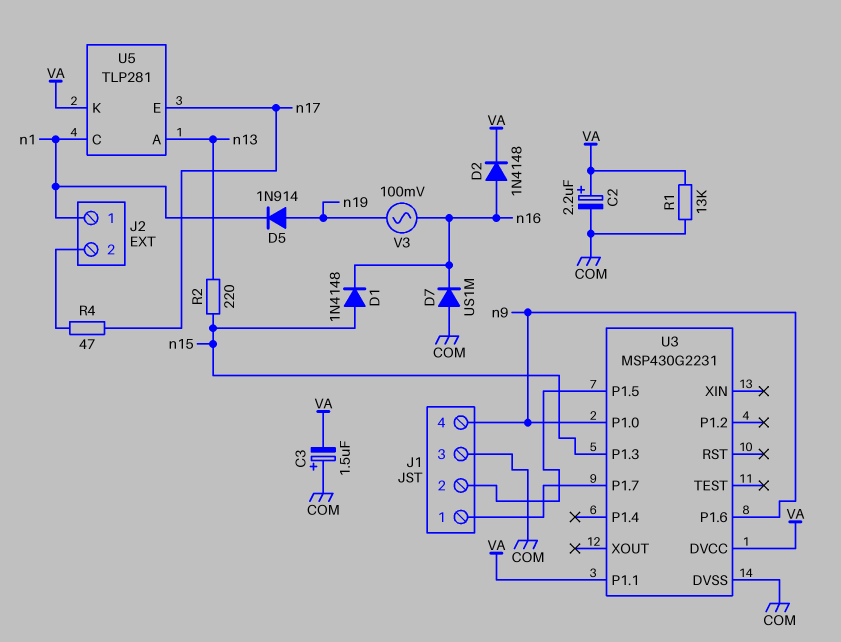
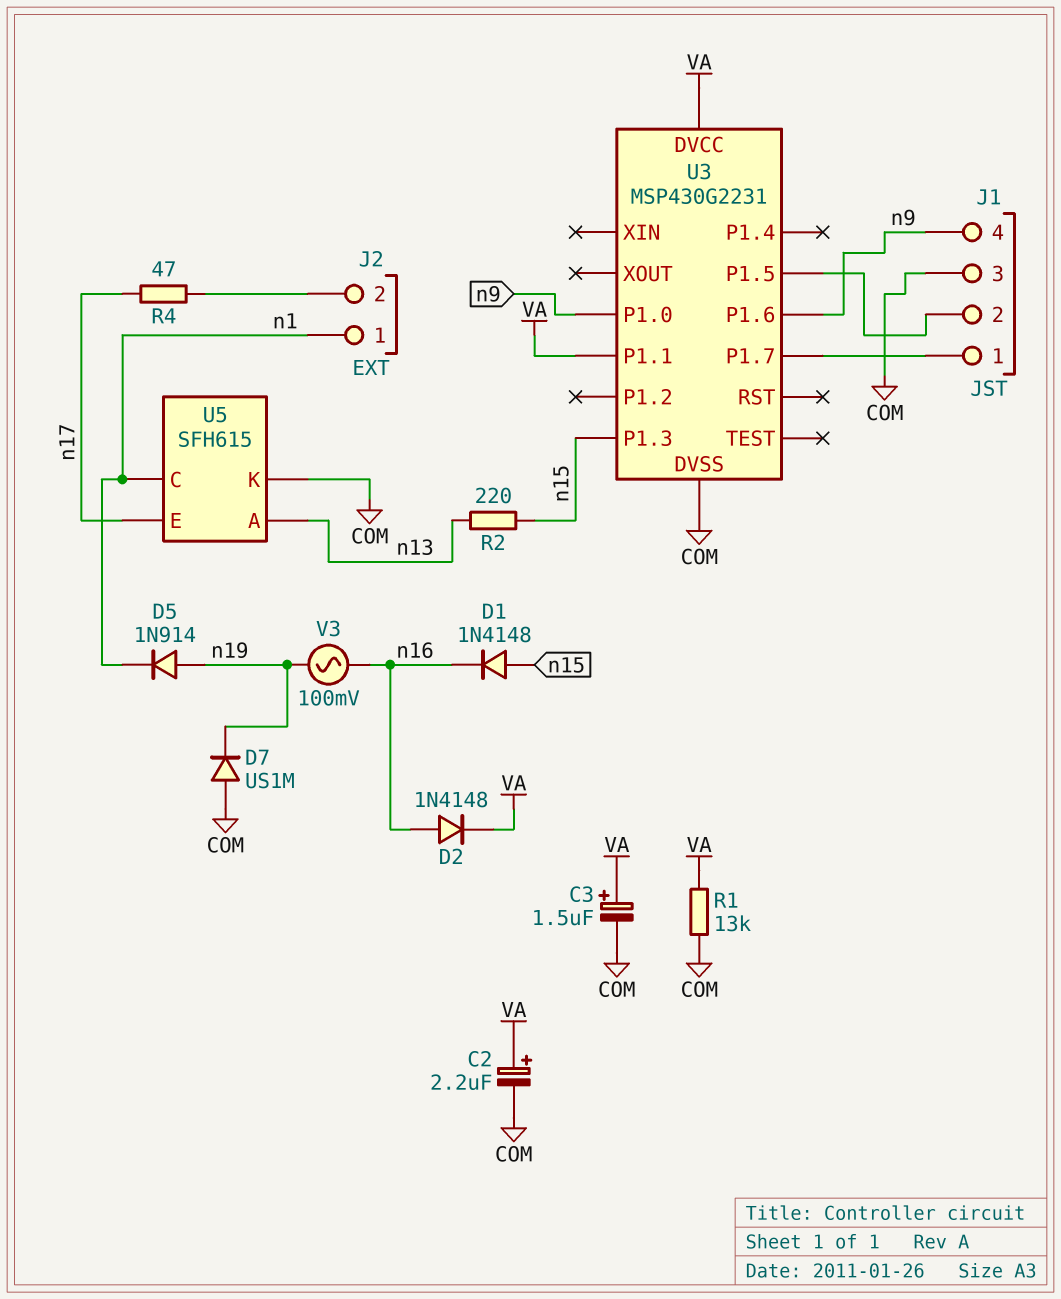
C3: 1.5uF (plus COM, minus VA) -> 1.5uF (plus VA, minus COM)
D7: diode US1M (A COM, K n16) -> diode US1M (A COM, K n19)
U5: TLP281 -> SFH615
U5 pin K: VA -> COM

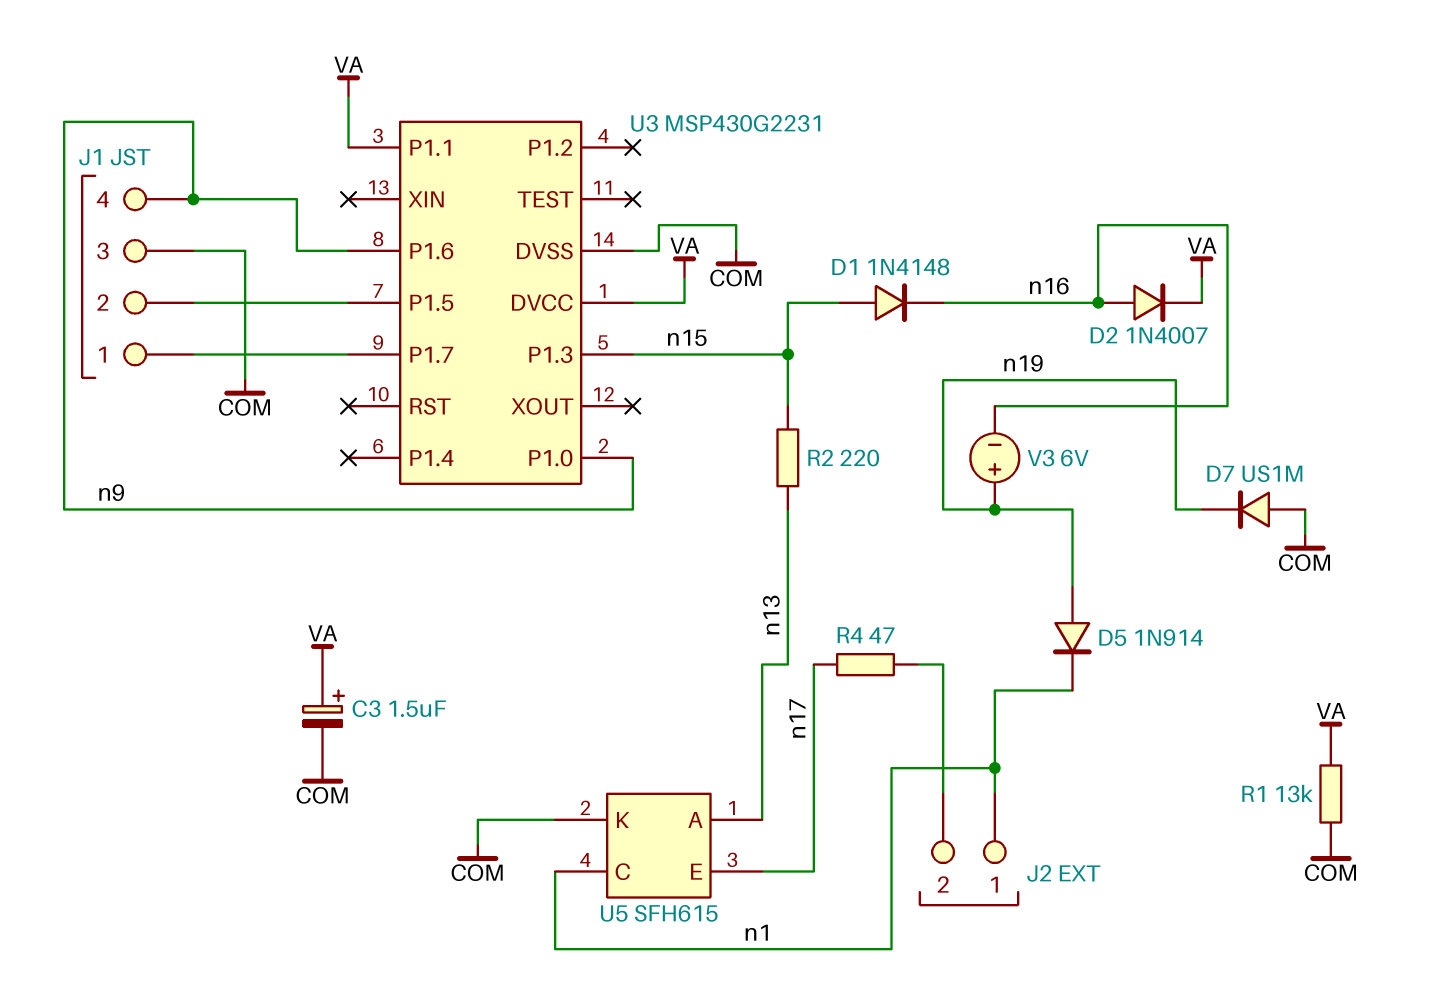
C2: 2.2uF (plus VA, minus COM) -> none
D2: diode 1N4148 (A n16, K VA) -> diode 1N4007 (A n16, K VA)
V3: AC 100mV (n16, n19) -> 6V (plus n19, minus n16)

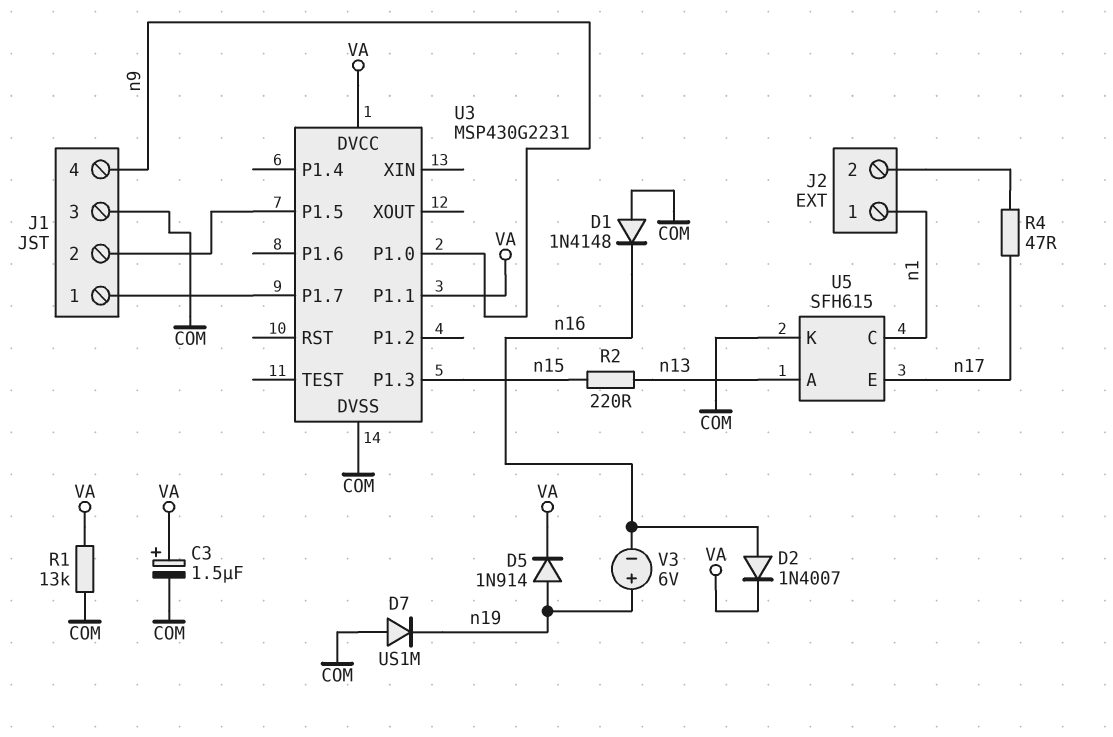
D1: diode 1N4148 (A n15, K n16) -> diode 1N4148 (A COM, K n16)
D5: diode 1N914 (A n19, K n1) -> diode 1N914 (A n19, K VA)
U3 pin P1.6: n9 -> none

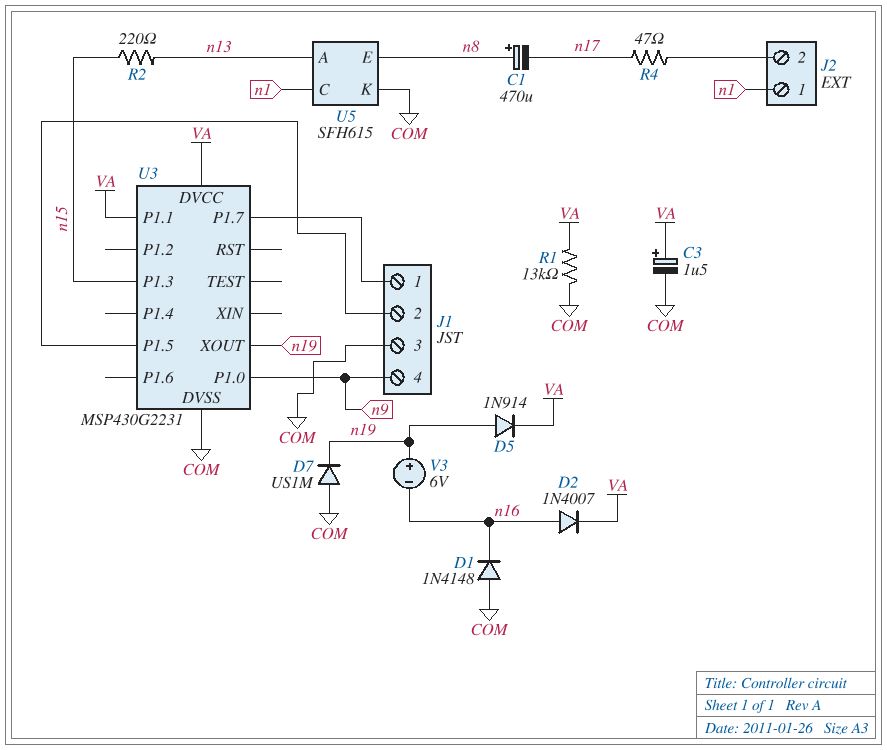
C1: none -> 470uF (plus n8, minus n17)
U3 pin XOUT: none -> n19
U5 pin E: n17 -> n8

